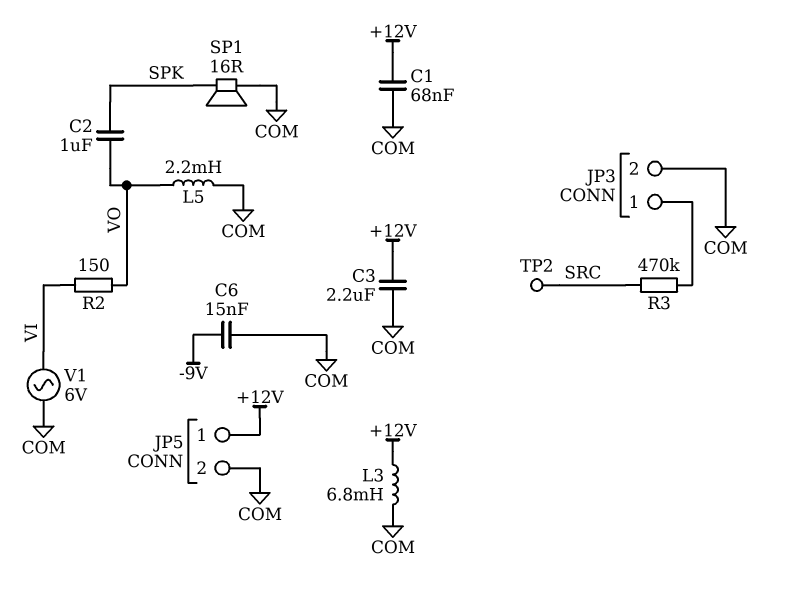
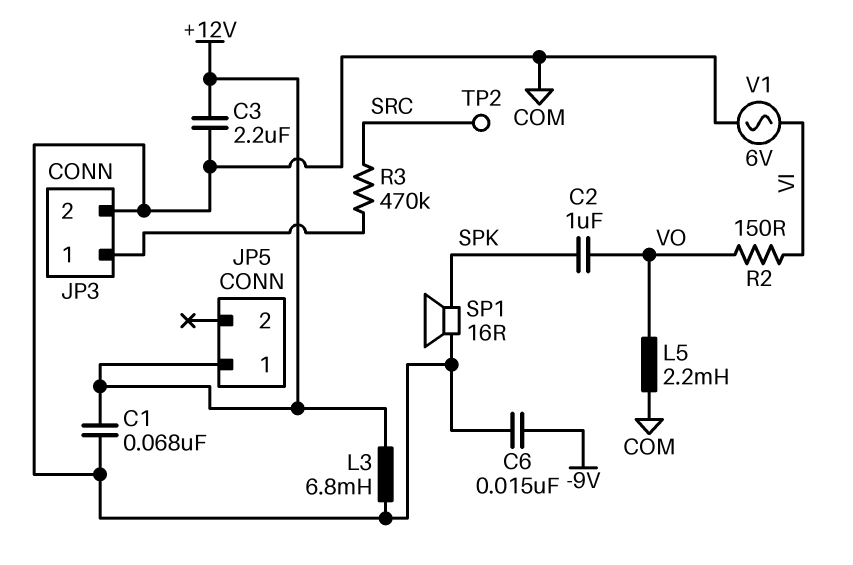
JP5 pin 2: COM -> none

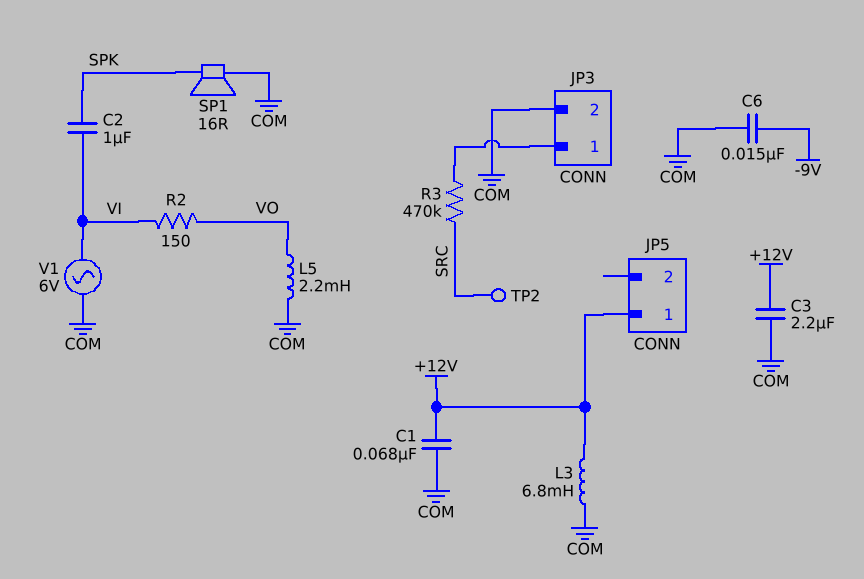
C2: 1uF (SPK, VO) -> 1uF (SPK, VI)

